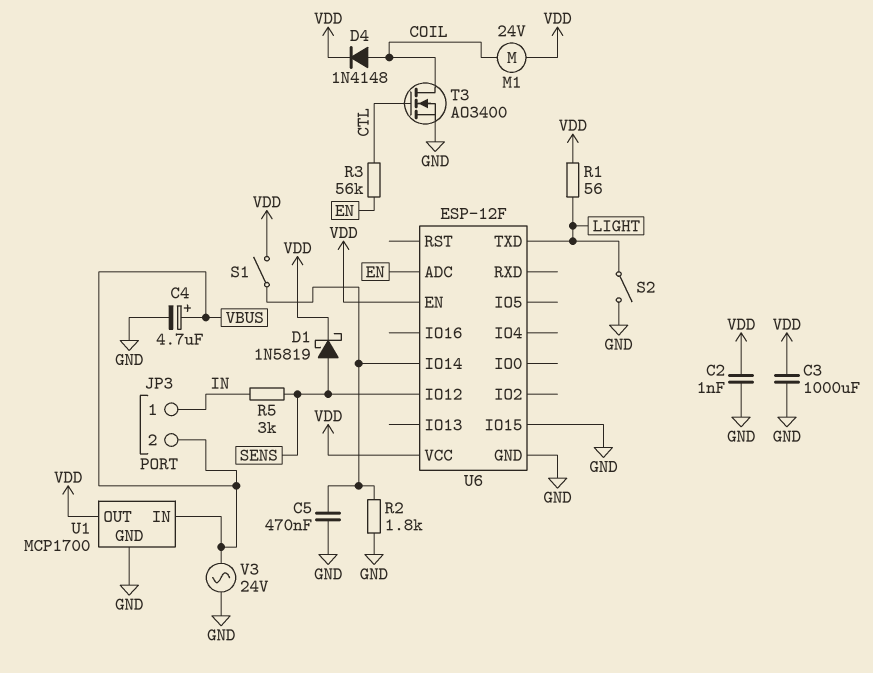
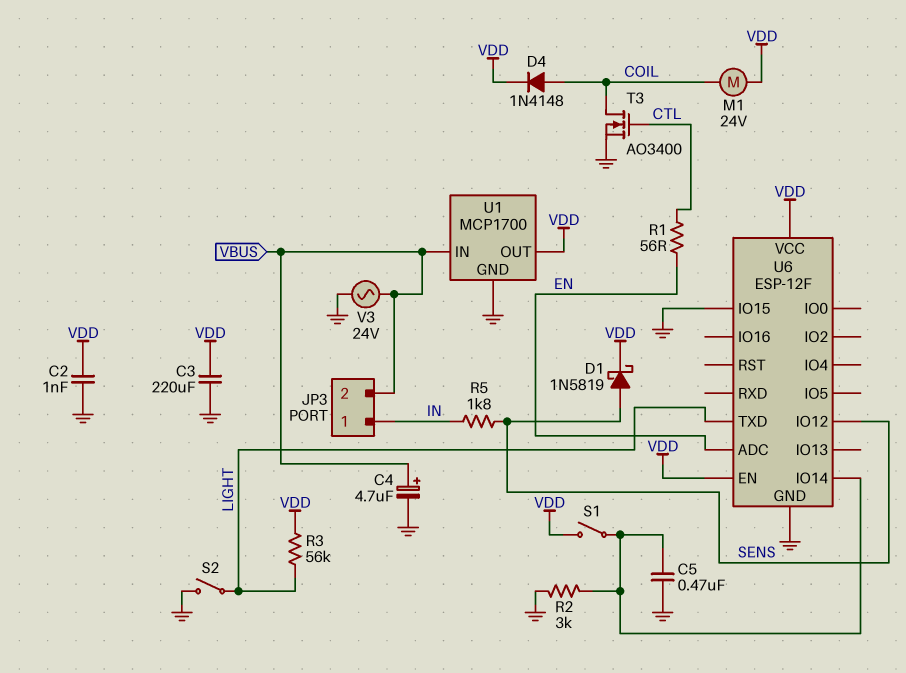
C3: 1000uF (GND, VDD) -> 220uF (GND, VDD)
R1: 56 (LIGHT, VDD) -> 56 (CTL, EN)
R2: 1.8k (GND, U6/IO14) -> 3k (GND, U6/IO14)
R3: 56k (CTL, EN) -> 56k (LIGHT, VDD)
R5: 3k (IN, SENS) -> 1.8k (IN, SENS)

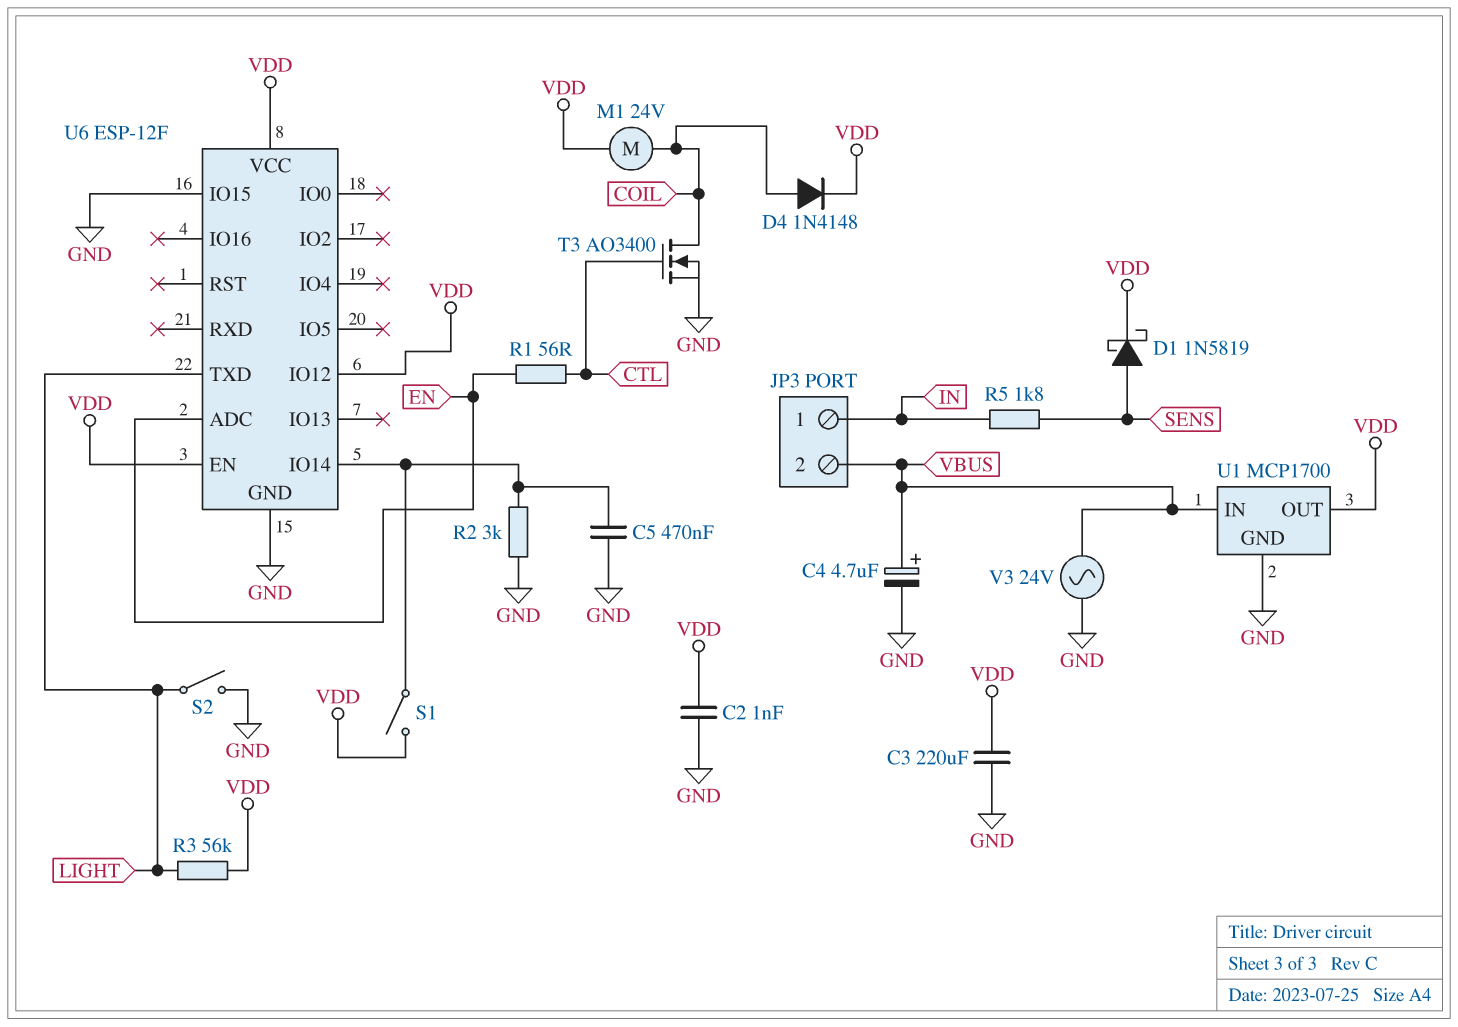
U6 pin IO12: SENS -> VDD

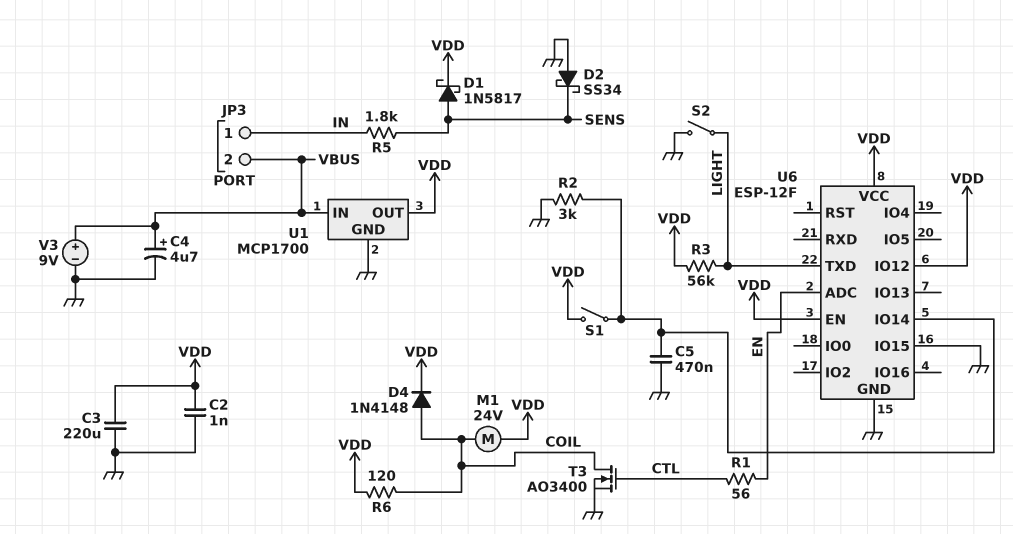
D1: schottky 1N5819 (A SENS, K VDD) -> schottky 1N5817 (A SENS, K VDD)
D2: none -> schottky SS34 (A GND, K SENS)
R6: none -> 120 (COIL, VDD)
V3: AC 24V (GND, VBUS) -> 9V (plus VBUS, minus GND)

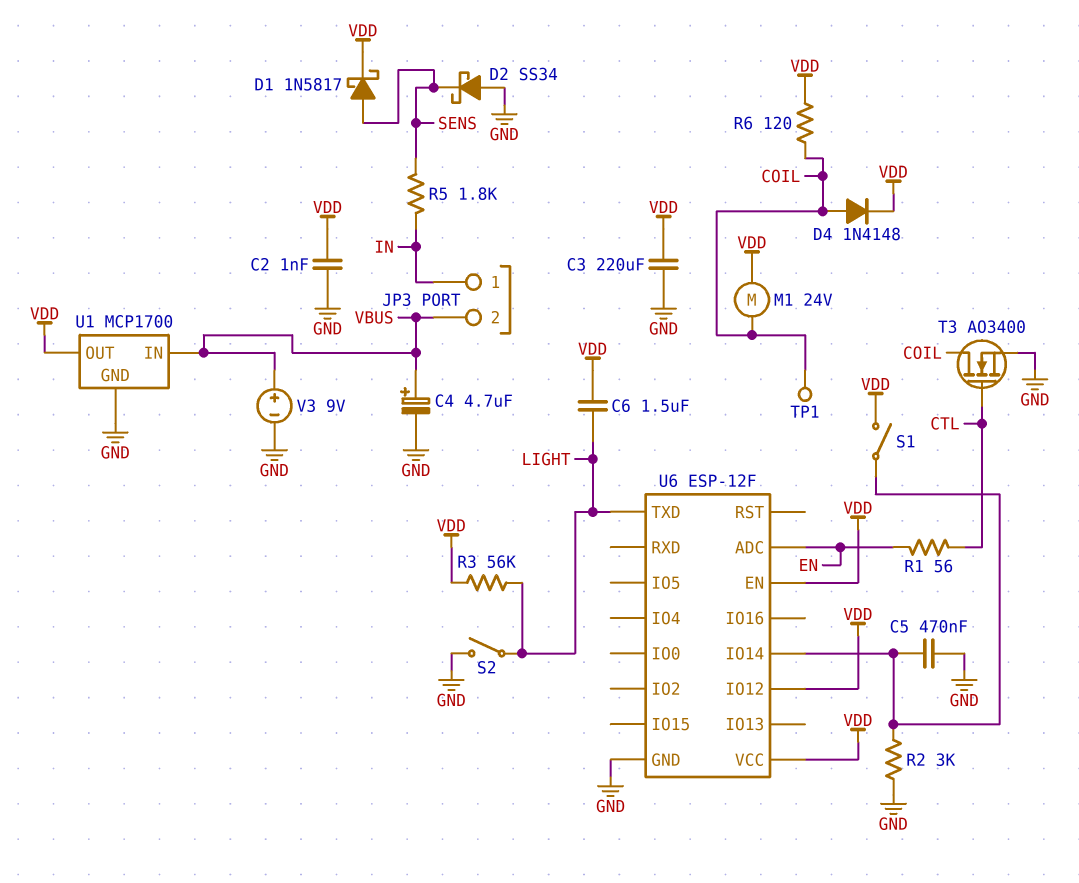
C6: none -> 1.5uF (LIGHT, VDD)
TP1: none -> test point (COIL)
U6 pin IO15: GND -> none

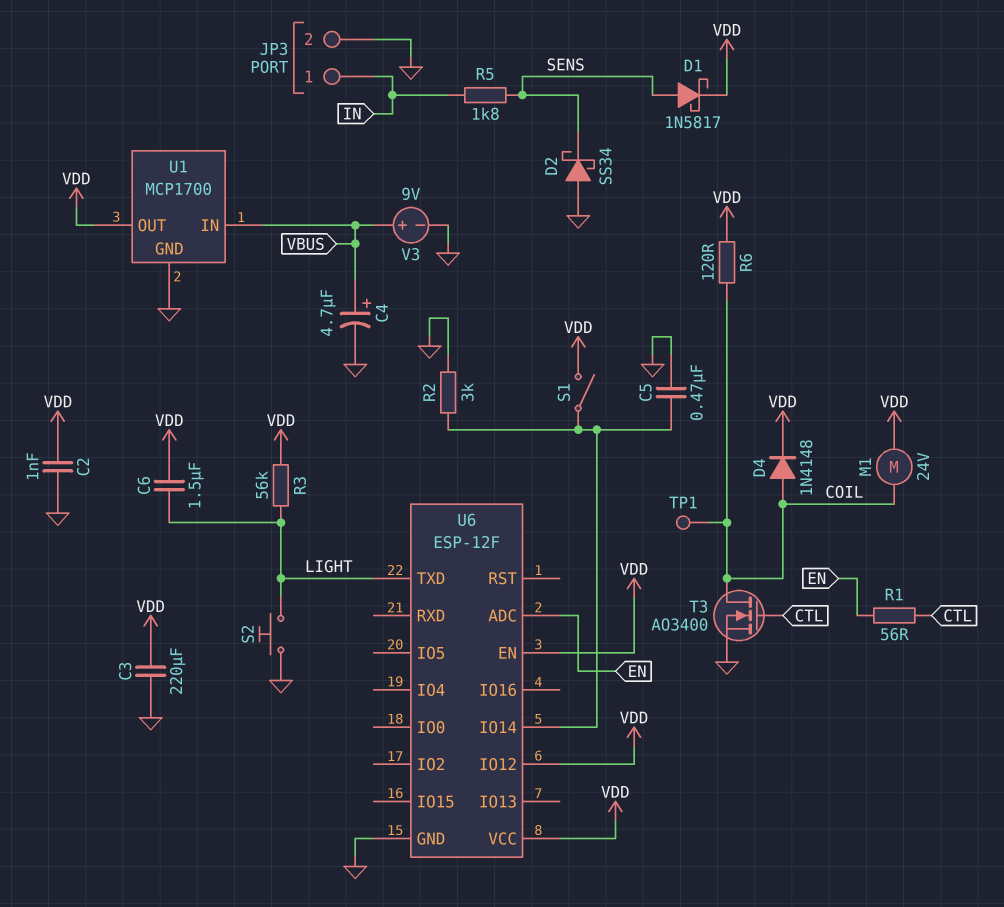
JP3 pin 2: VBUS -> GND
S2: switch (GND, LIGHT) -> button (GND, LIGHT)

